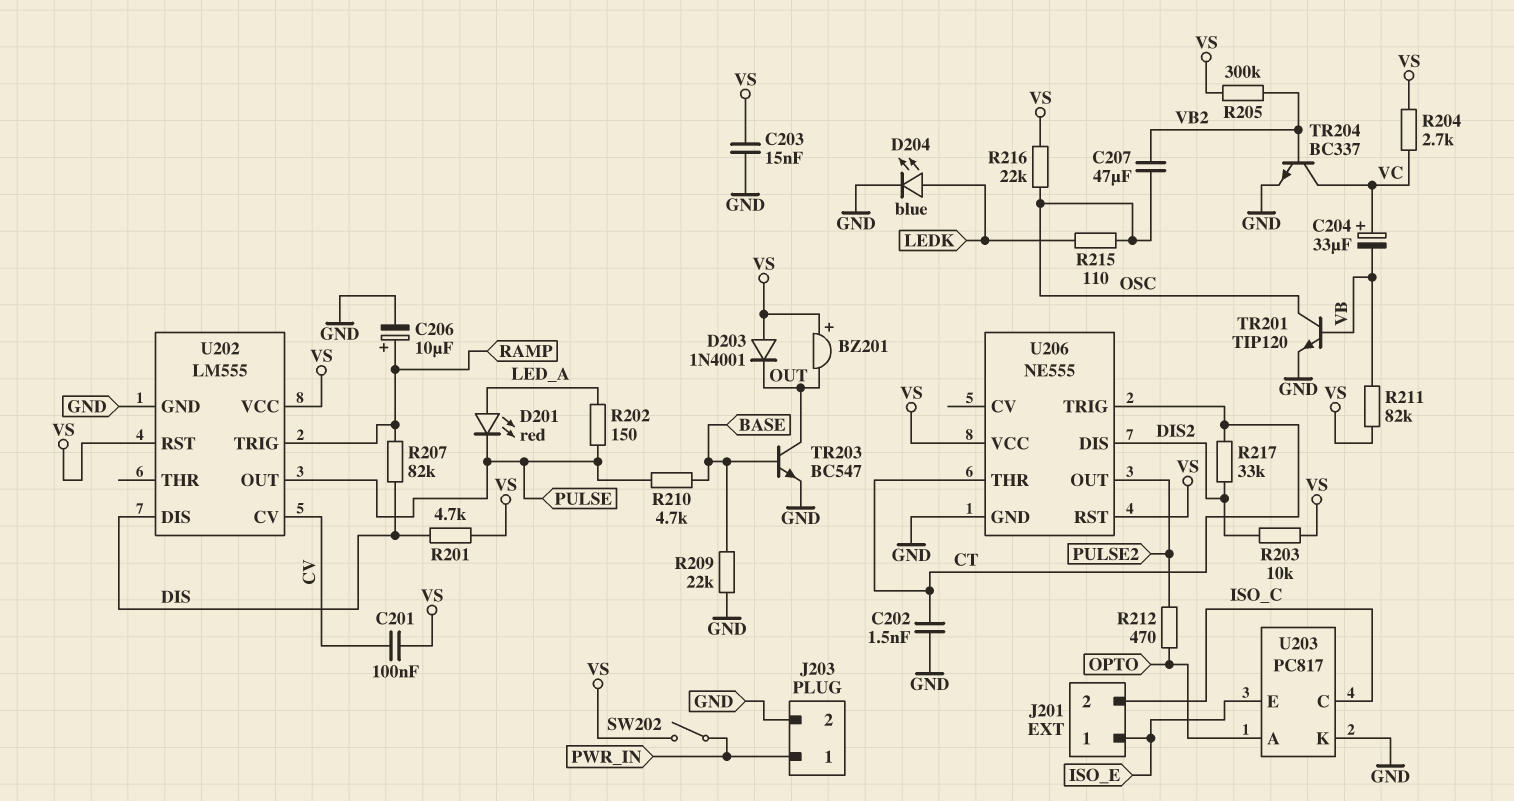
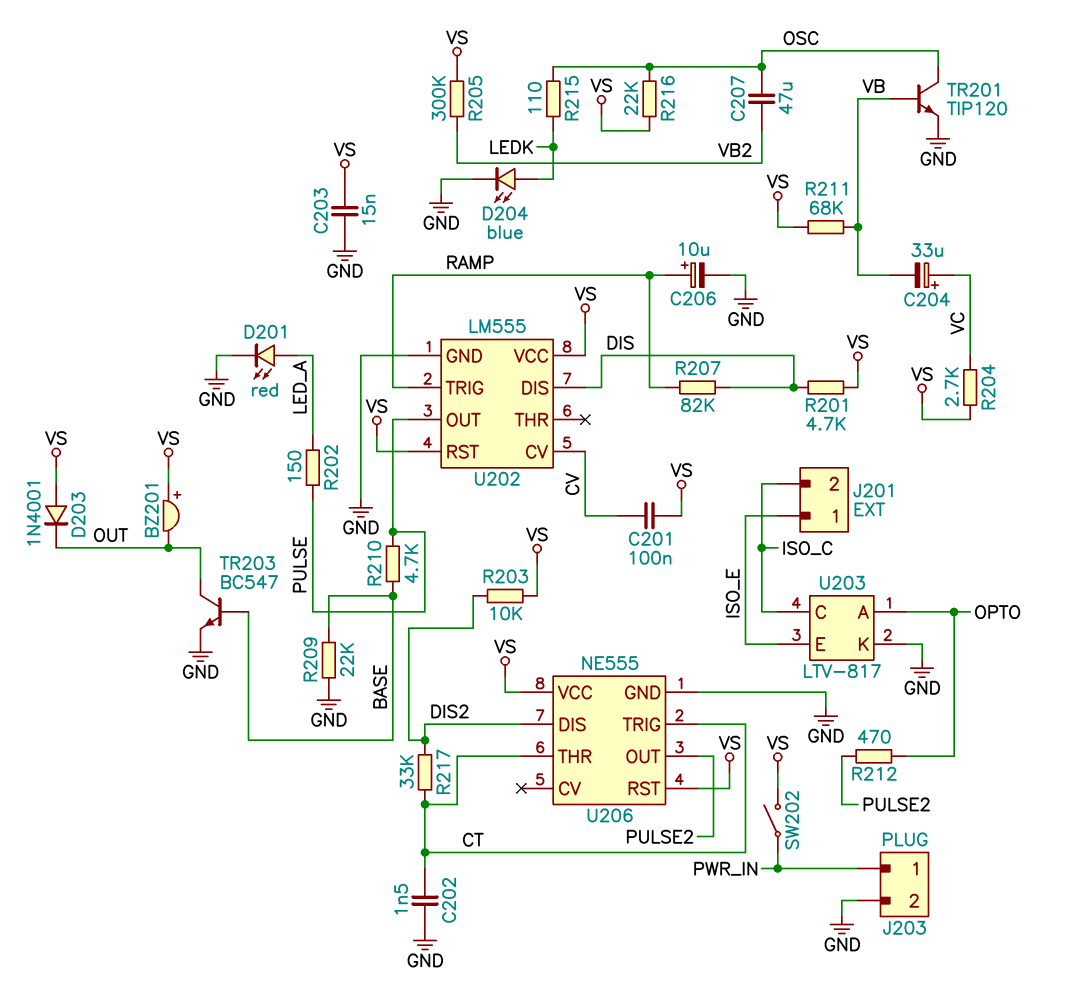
D201: LED red (A LED_A, K PULSE) -> LED red (A LED_A, K GND)
R211: 82k (VB, VS) -> 68k (VB, VS)
TR204: NPN BC337 (B VB2, C VC, E GND) -> none
U203: PC817 -> LTV-817

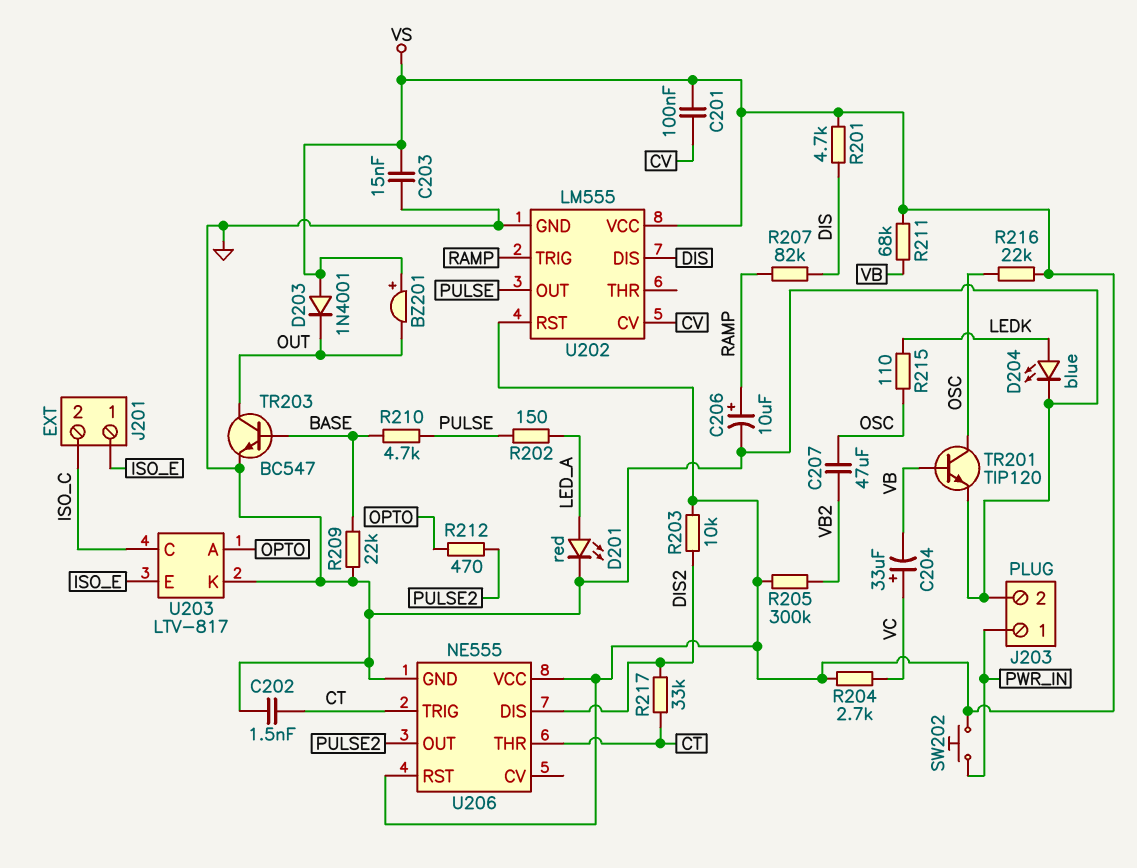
SW202: switch (PWR_IN, VS) -> button (PWR_IN, VS)

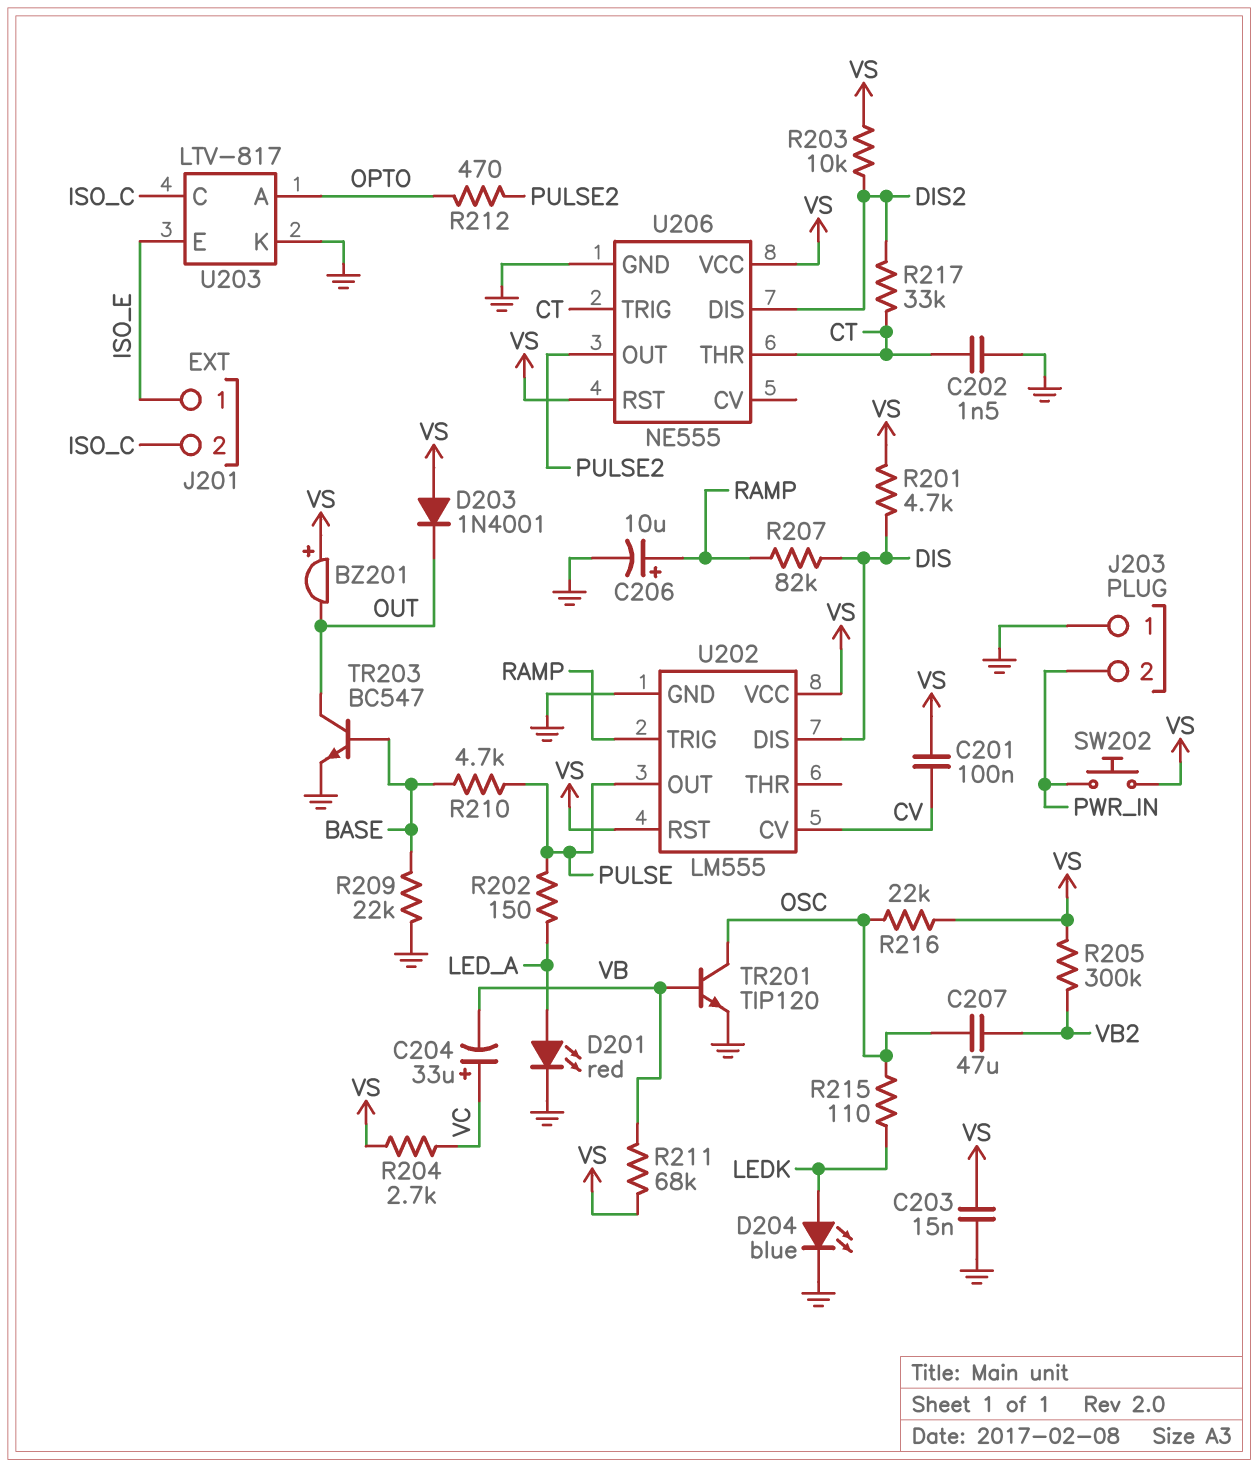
J203 pin 1: PWR_IN -> GND
J203 pin 2: GND -> PWR_IN

